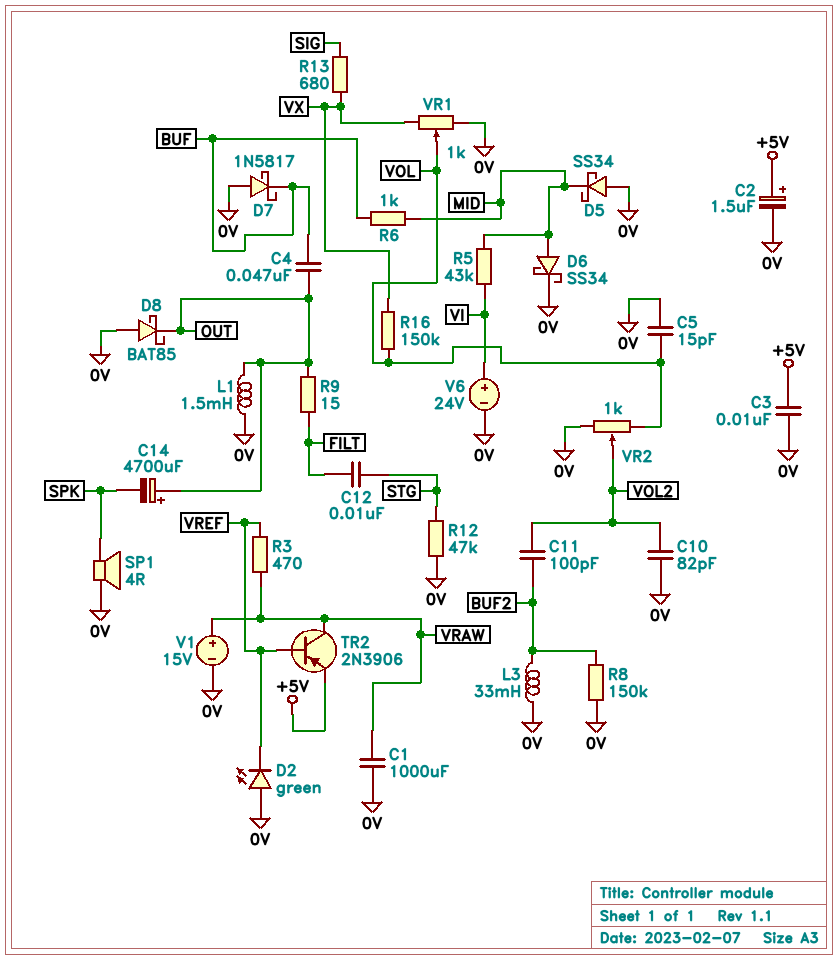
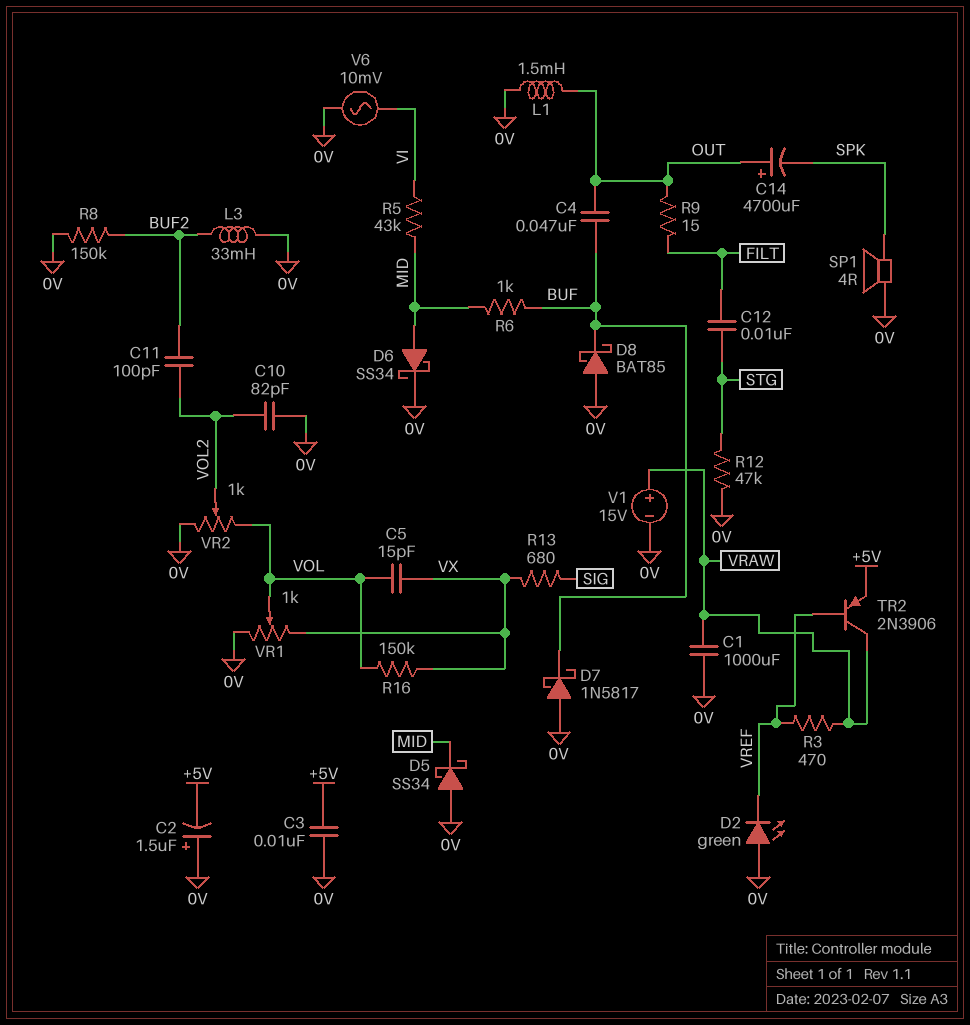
C2: 1.5uF (plus +5V, minus 0V) -> 1.5uF (plus 0V, minus +5V)
C5: 15pF (0V, VOL) -> 15pF (VOL, VX)
D8: schottky BAT85 (A 0V, K OUT) -> schottky BAT85 (A 0V, K BUF)
V6: 24V (plus VI, minus 0V) -> AC 10mV (0V, VI)

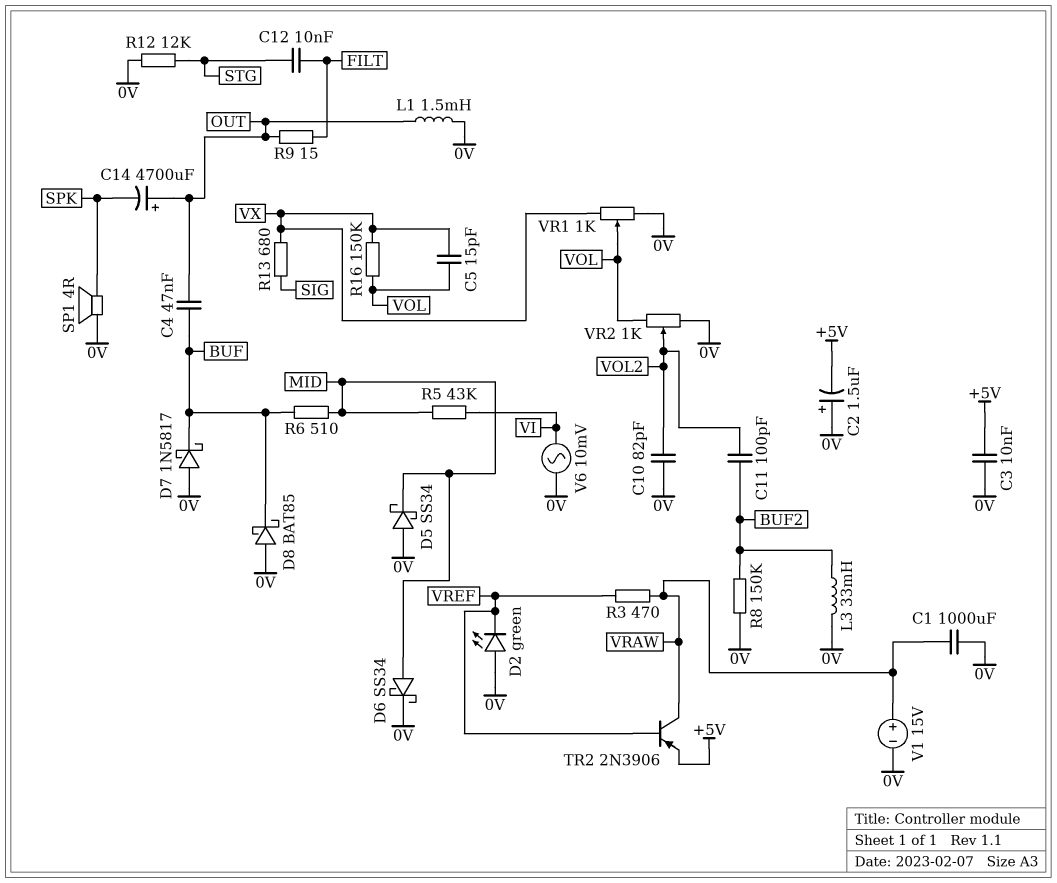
R6: 1k (BUF, MID) -> 510 (BUF, MID)
R12: 47k (0V, STG) -> 12k (0V, STG)

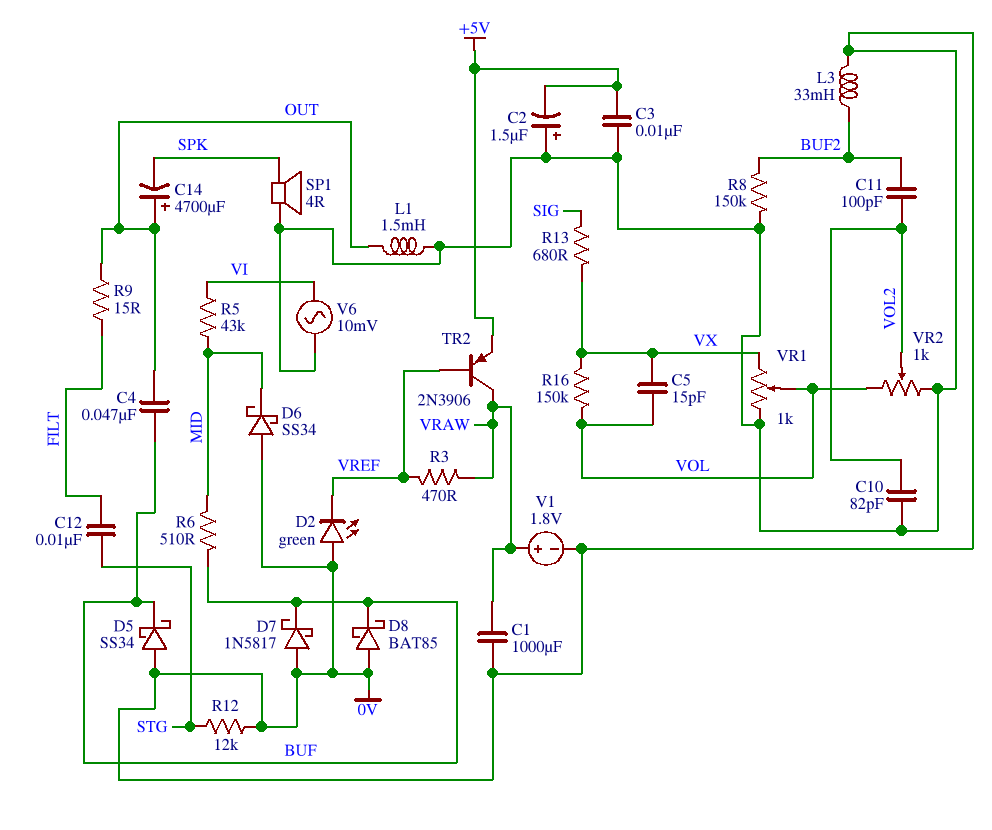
D5: schottky SS34 (A 0V, K MID) -> schottky SS34 (A 0V, K BUF)
D6: schottky SS34 (A MID, K 0V) -> schottky SS34 (A 0V, K MID)
V1: 15V (plus VRAW, minus 0V) -> 1.8V (plus VRAW, minus 0V)

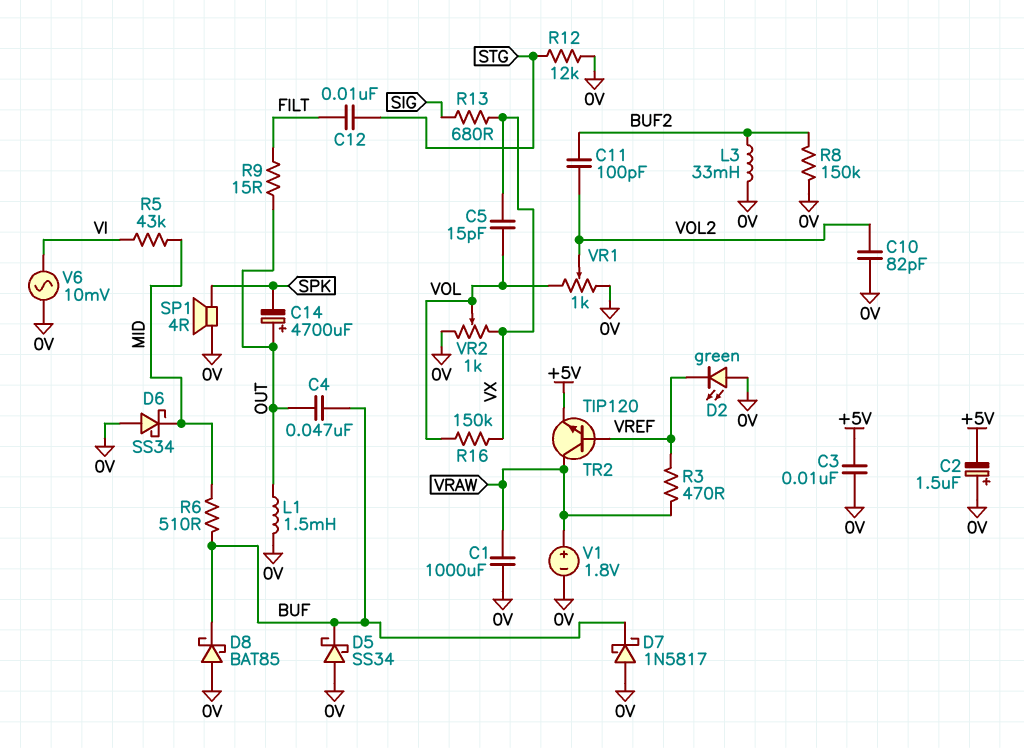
TR2: PNP 2N3906 (B VREF, C VRAW, E +5V) -> NPN TIP120 (B VREF, C VRAW, E +5V)
VR1: 1k (0V, VX, wiper VOL) -> 1k (0V, VOL, wiper VOL2)
VR2: 1k (0V, VOL, wiper VOL2) -> 1k (0V, VX, wiper VOL)

